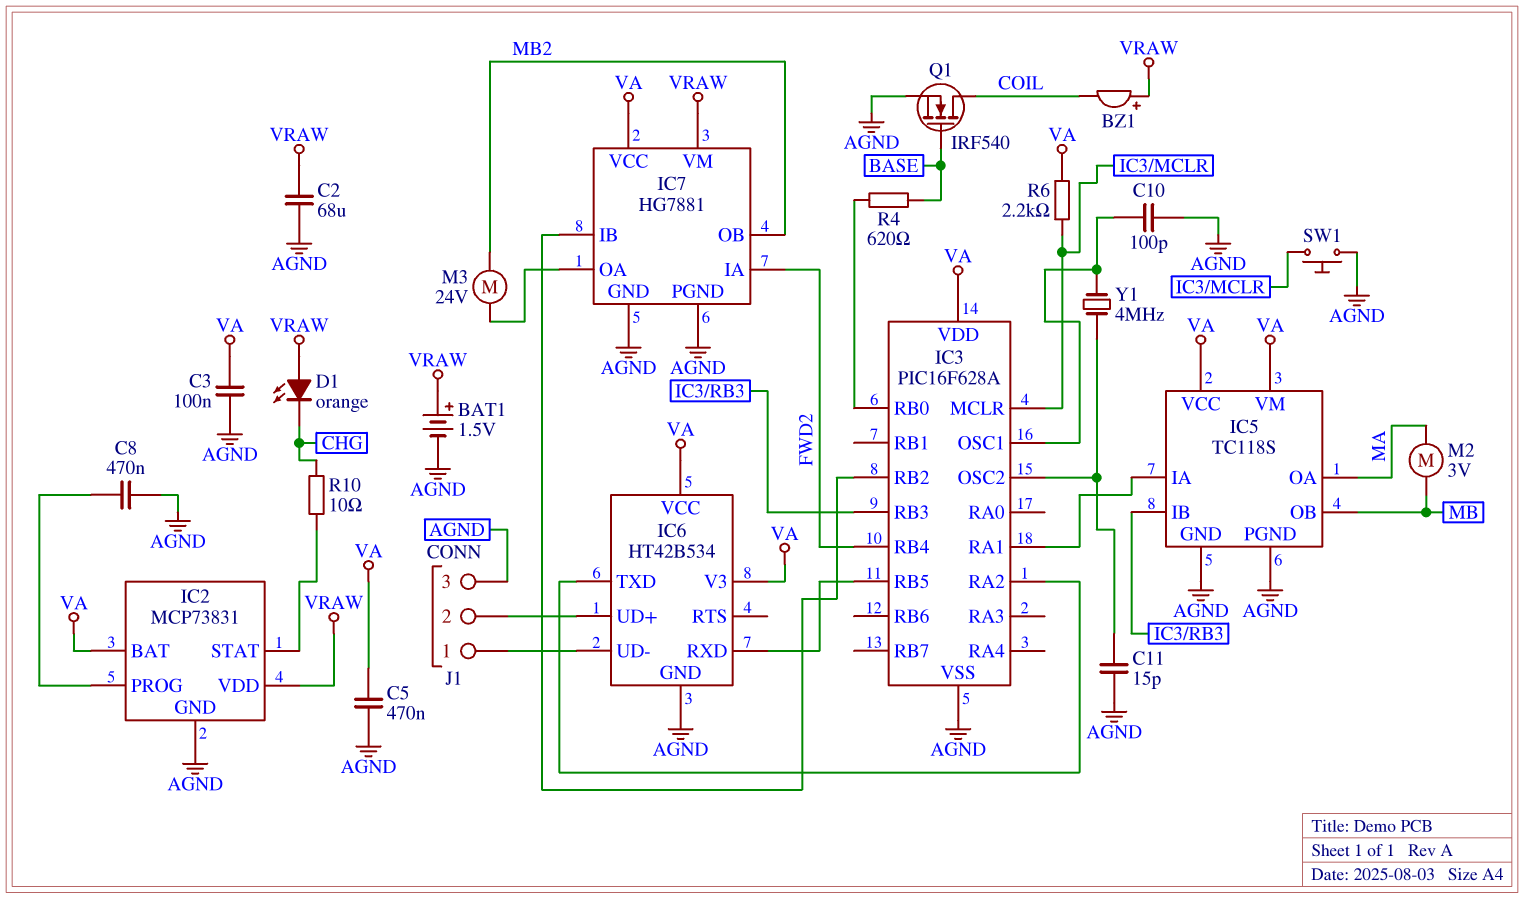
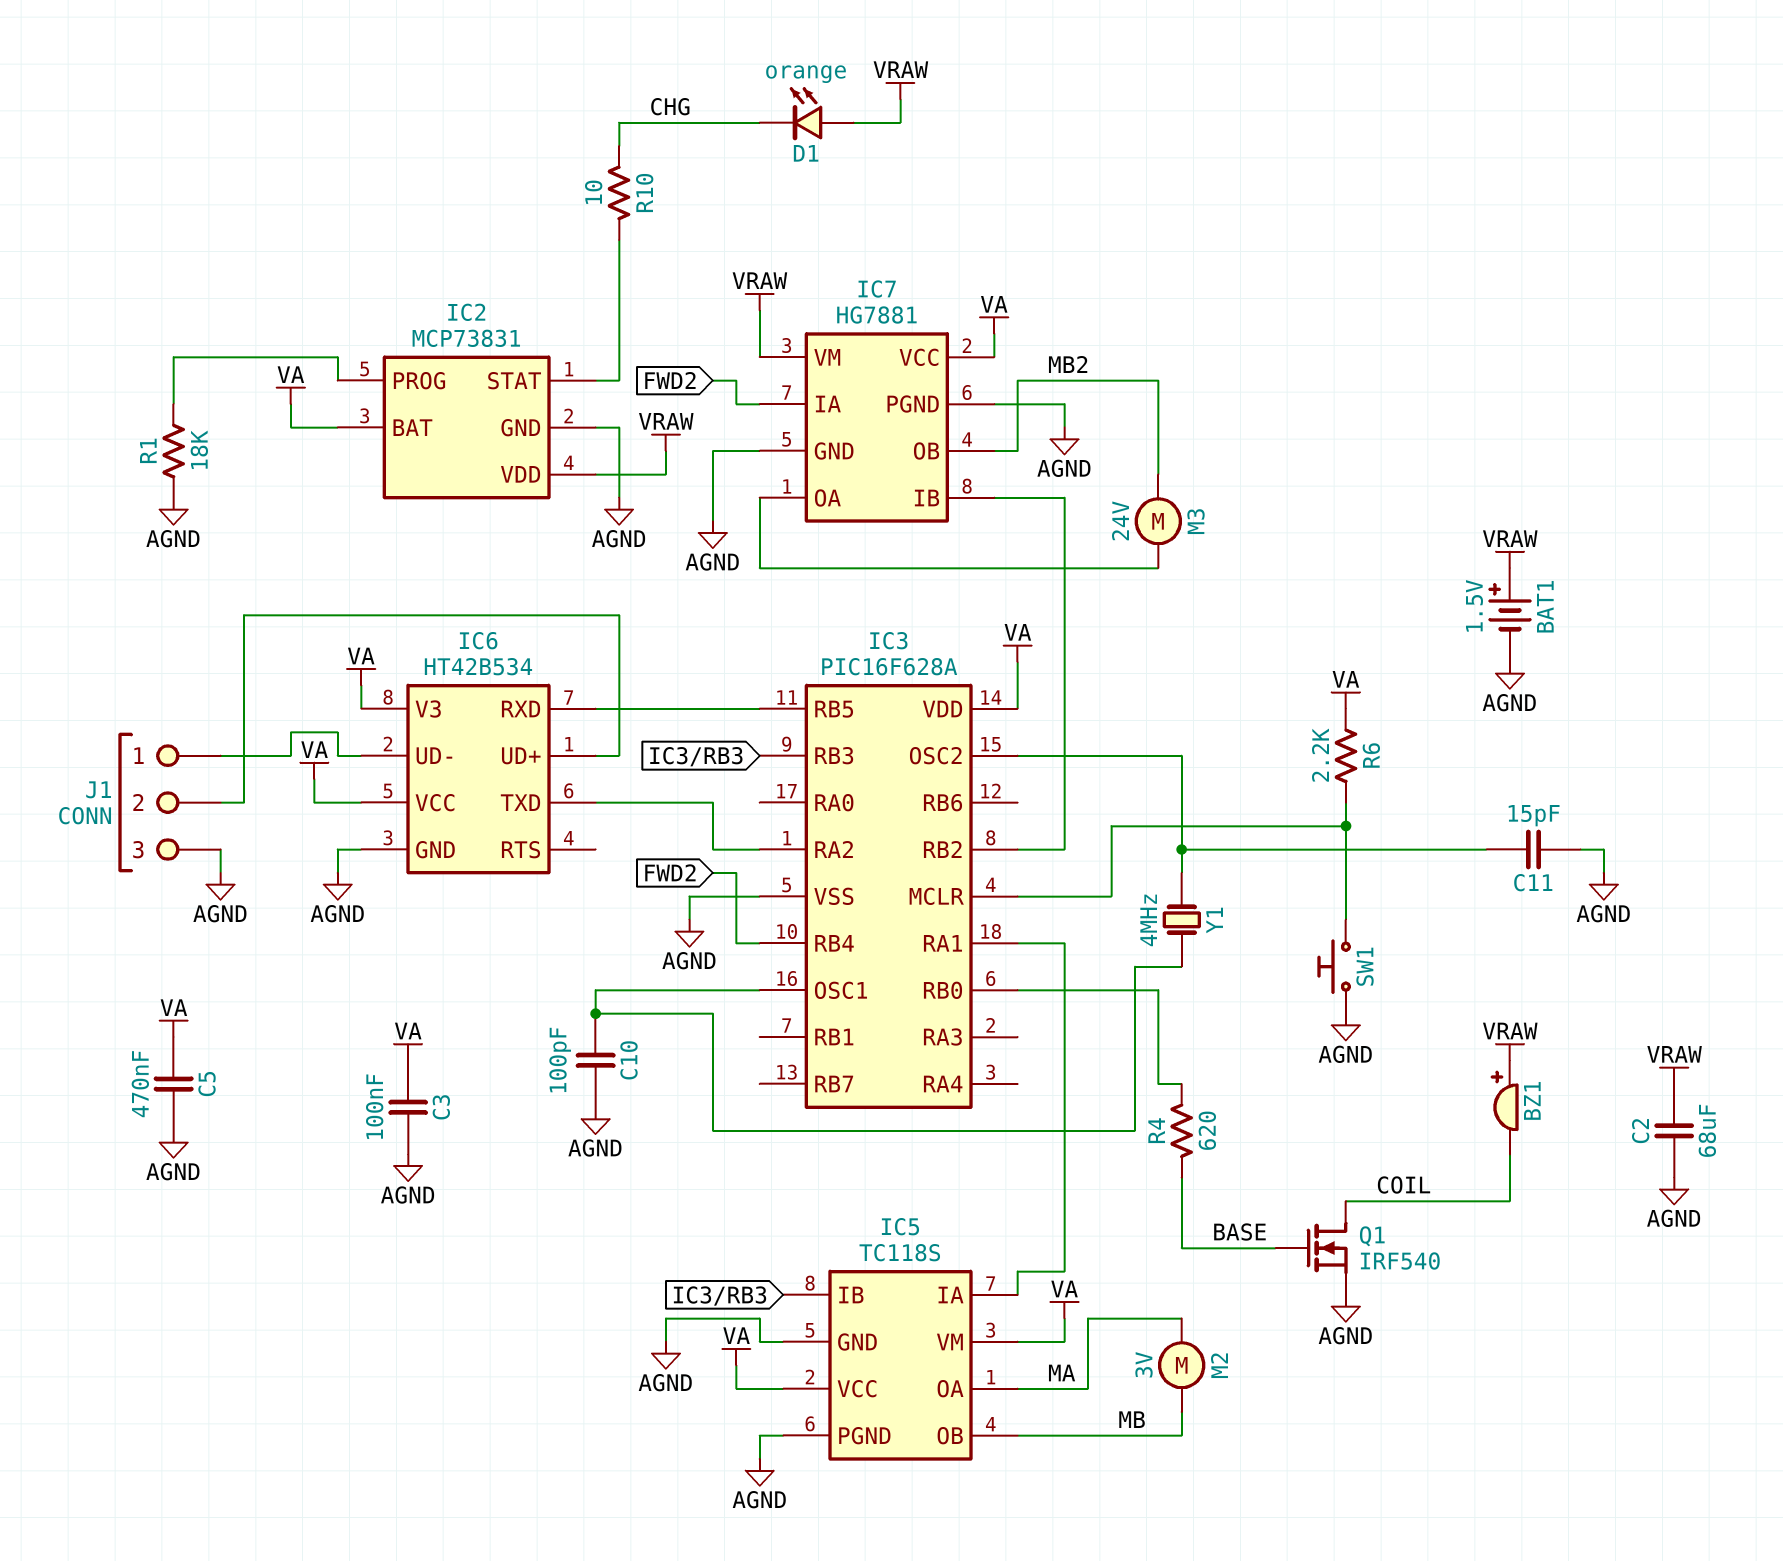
C8: 470nF (AGND, IC2/PROG) -> none
R1: none -> 18k (AGND, IC2/PROG)

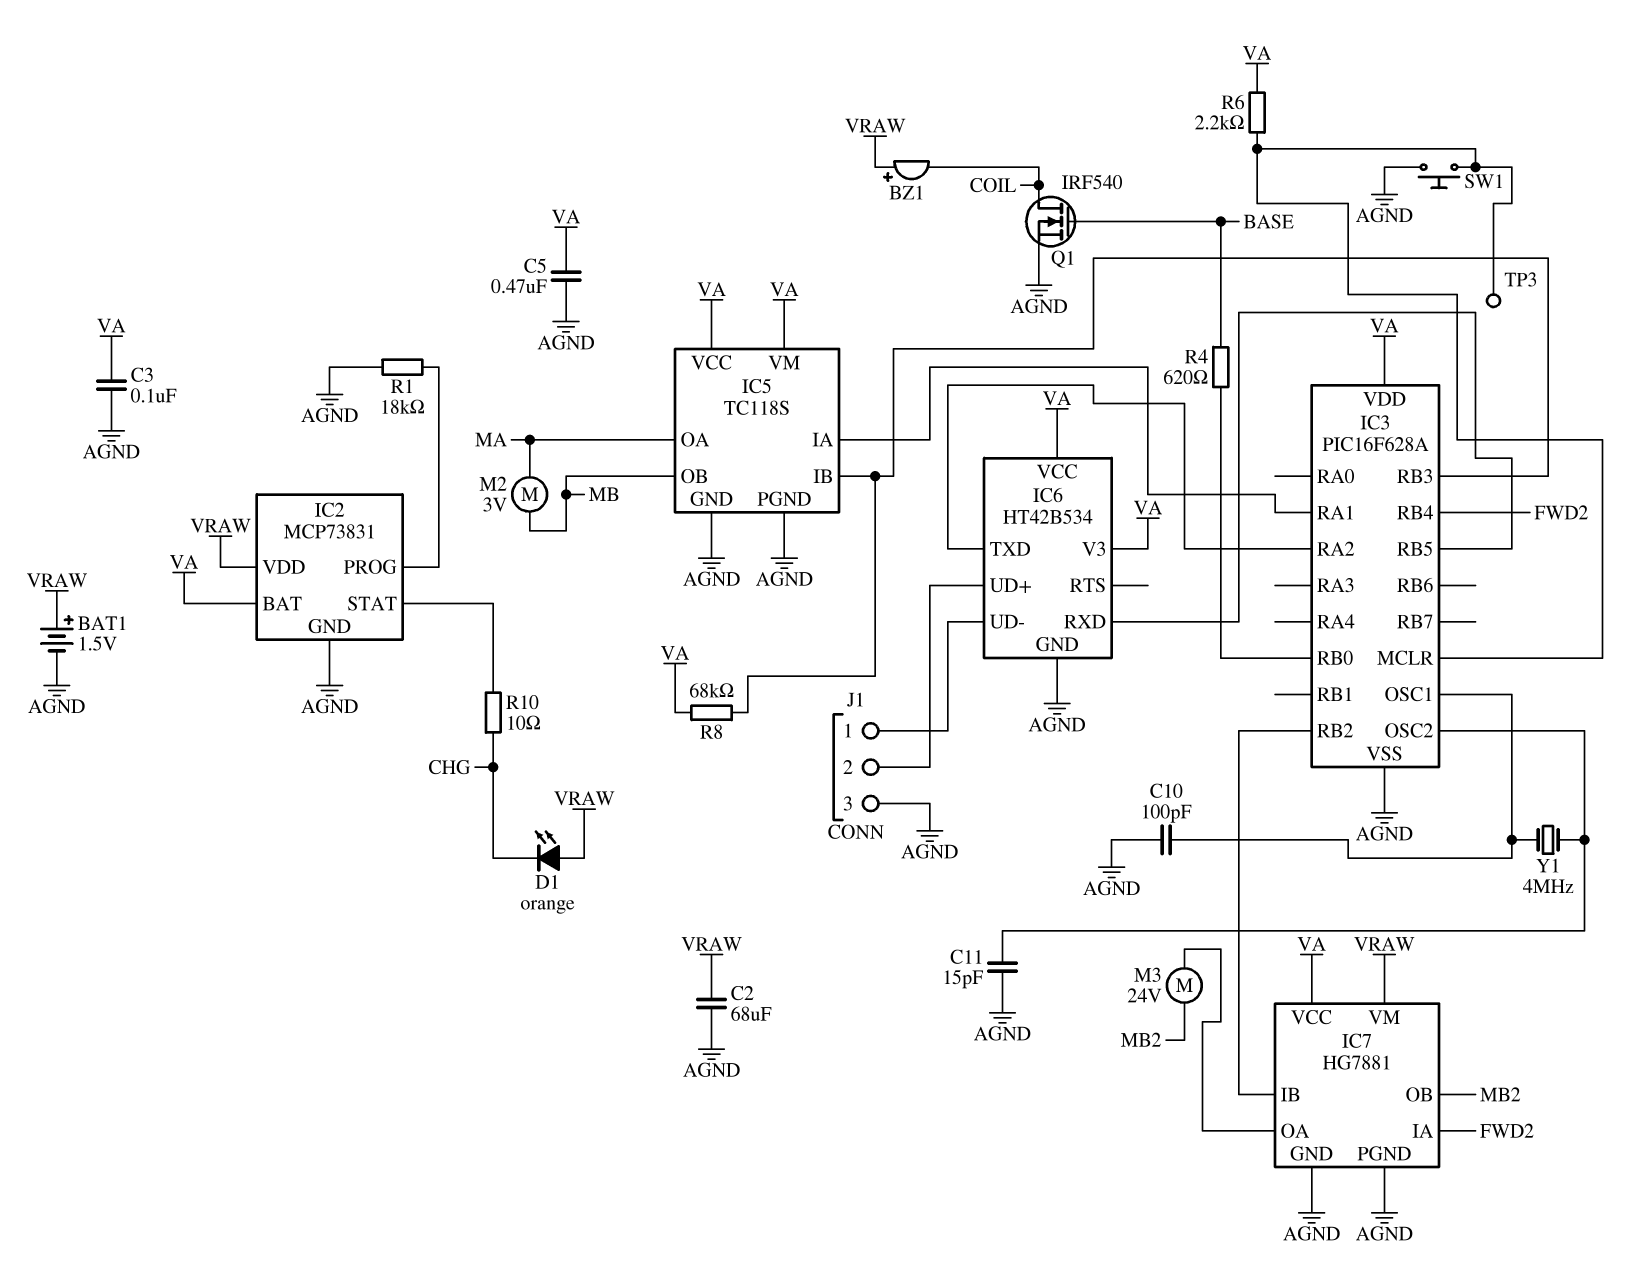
R8: none -> 68k (IC3/RB3, VA)
TP3: none -> test point (IC3/MCLR)

